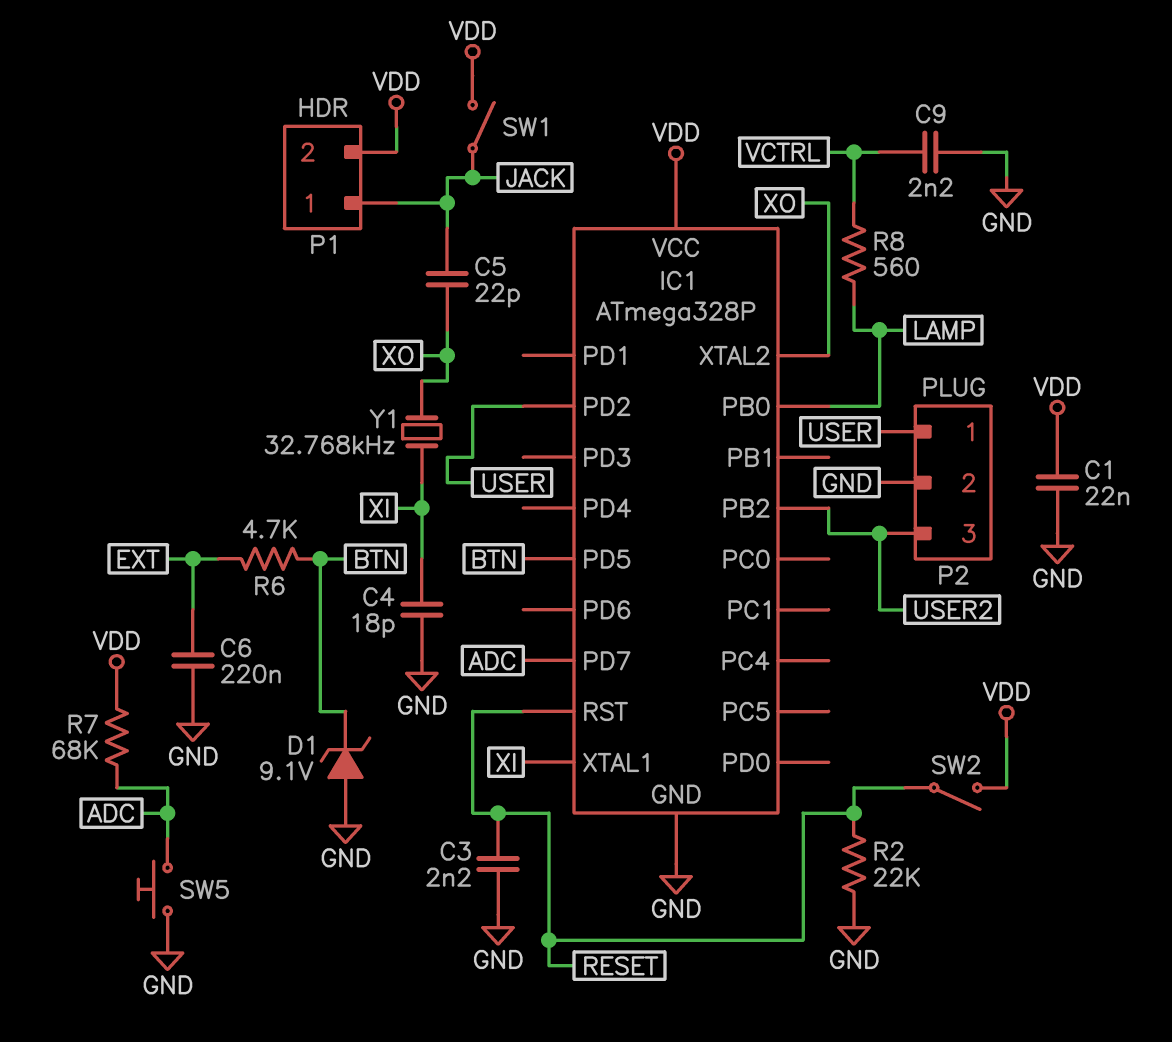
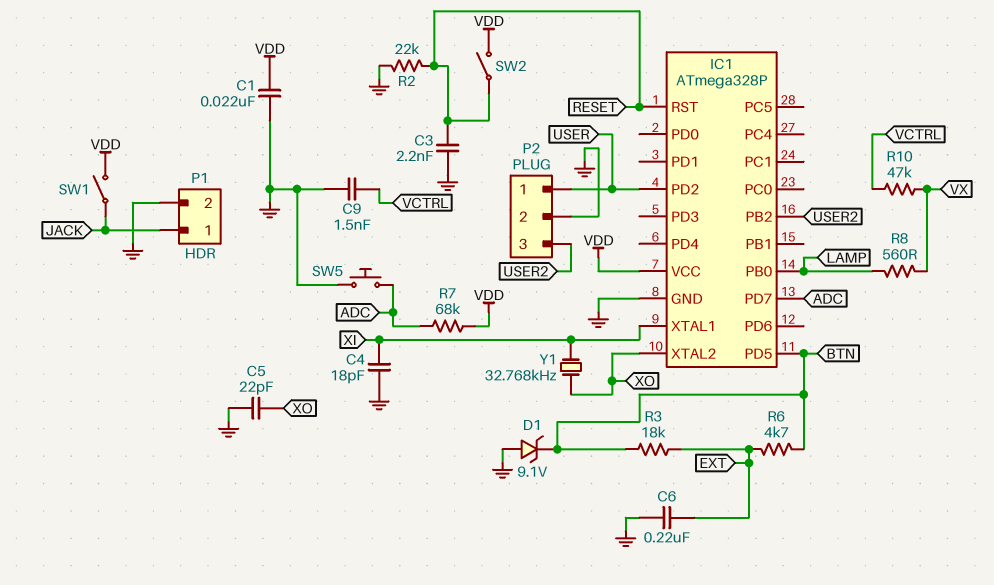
C5: 22pF (JACK, XO) -> 22pF (GND, XO)
C9: 2.2nF (GND, VCTRL) -> 1.5nF (GND, VCTRL)
P1 pin 2: VDD -> GND
R3: none -> 18k (BTN, EXT)
R8: 560 (LAMP, VCTRL) -> 560 (LAMP, VX)
R10: none -> 47k (VCTRL, VX)

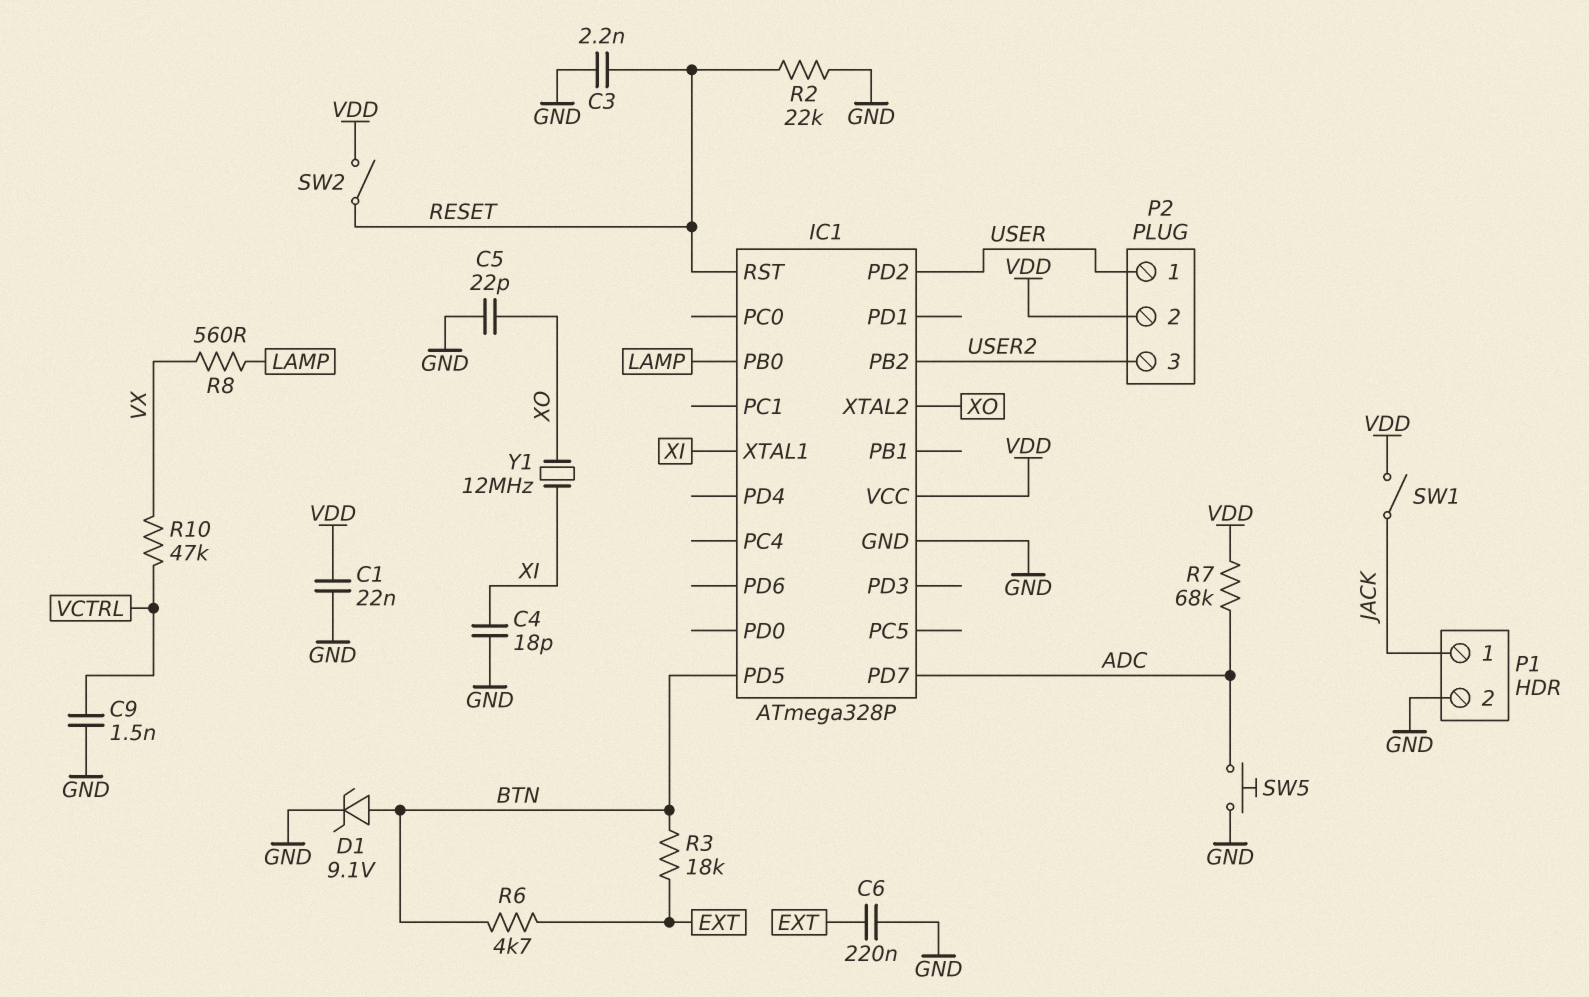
D1: zener 9.1V (A GND, K BTN) -> zener 9.1V (A BTN, K GND)
P2 pin 2: GND -> VDD
Y1: 32.768kHz (XI, XO) -> 12MHz (XI, XO)

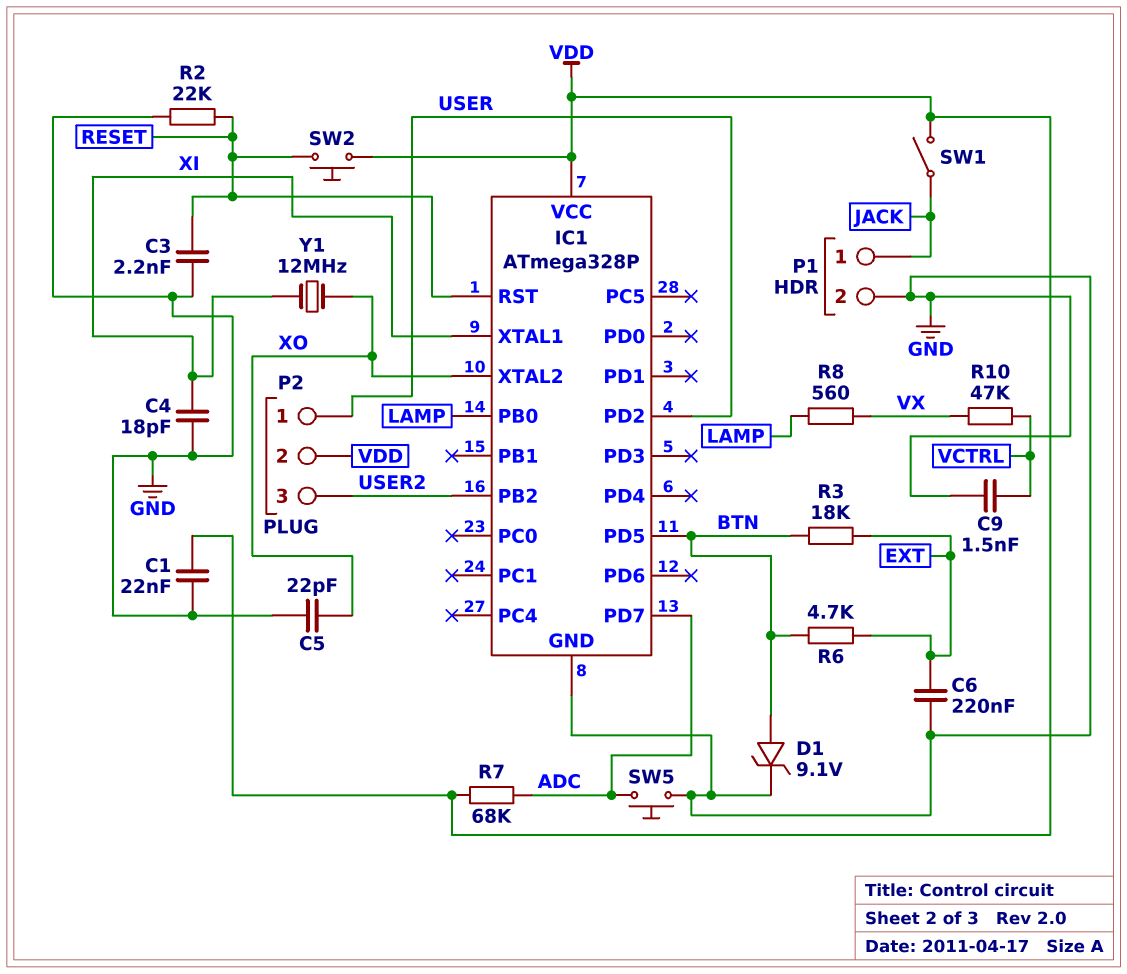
SW2: switch (RESET, VDD) -> button (RESET, VDD)

